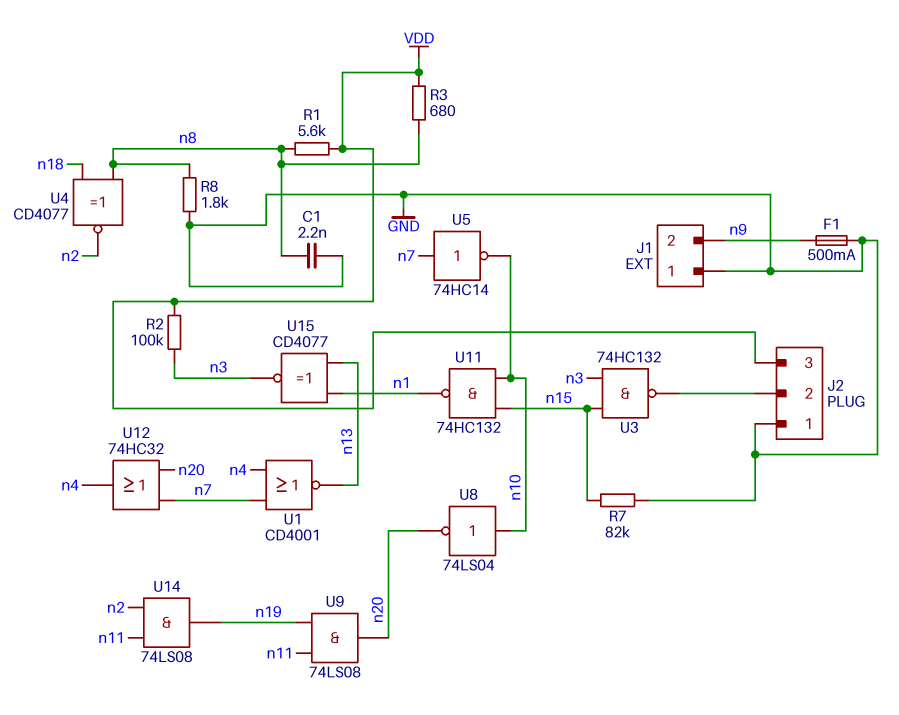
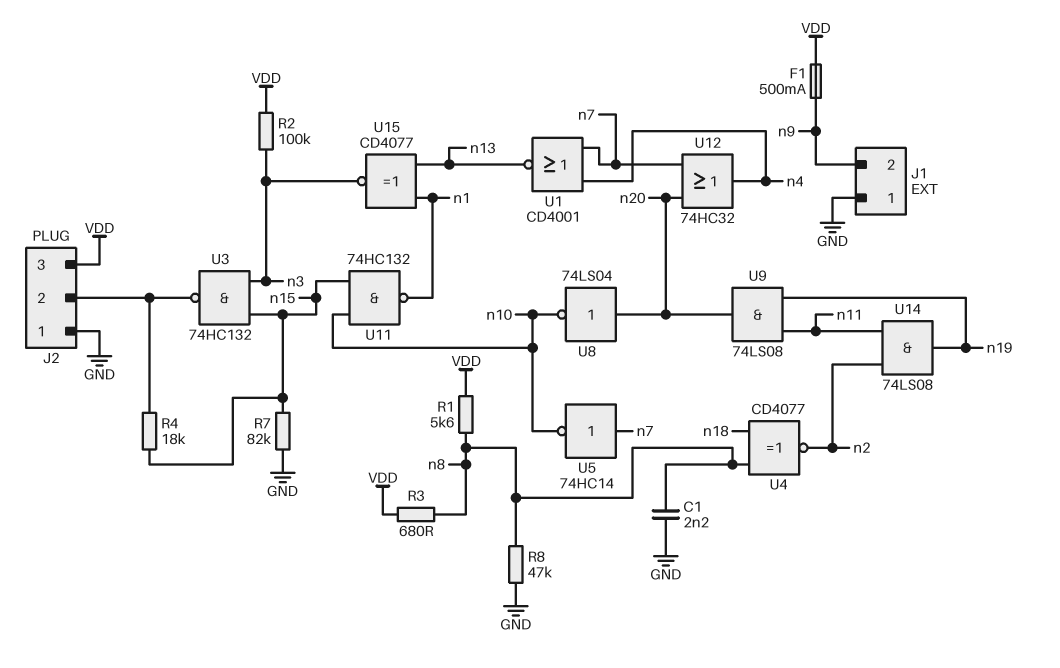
F1: 500mA (GND, n9) -> 500mA (VDD, n9)
R4: none -> 18k (J2/2, n15)
R8: 1.8k (GND, n8) -> 47k (GND, n8)
U8: NOT 74LS04 (in n10, out n20) -> NOT 74LS04 (in n20, out n10)

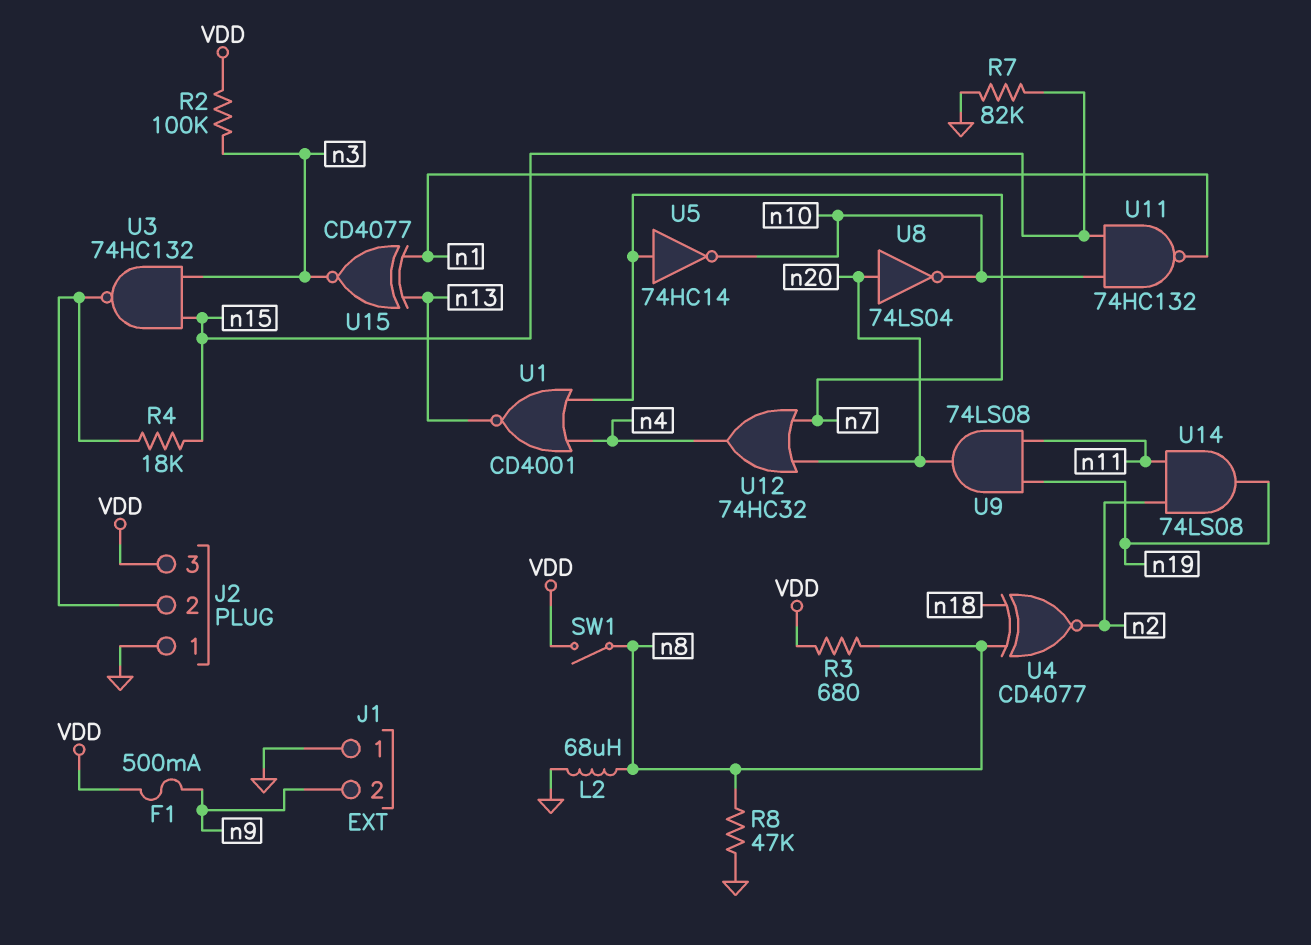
C1: 2.2nF (GND, n8) -> none
L2: none -> 68uH (GND, n8)
R1: 5.6k (VDD, n8) -> none
SW1: none -> switch (VDD, n8)

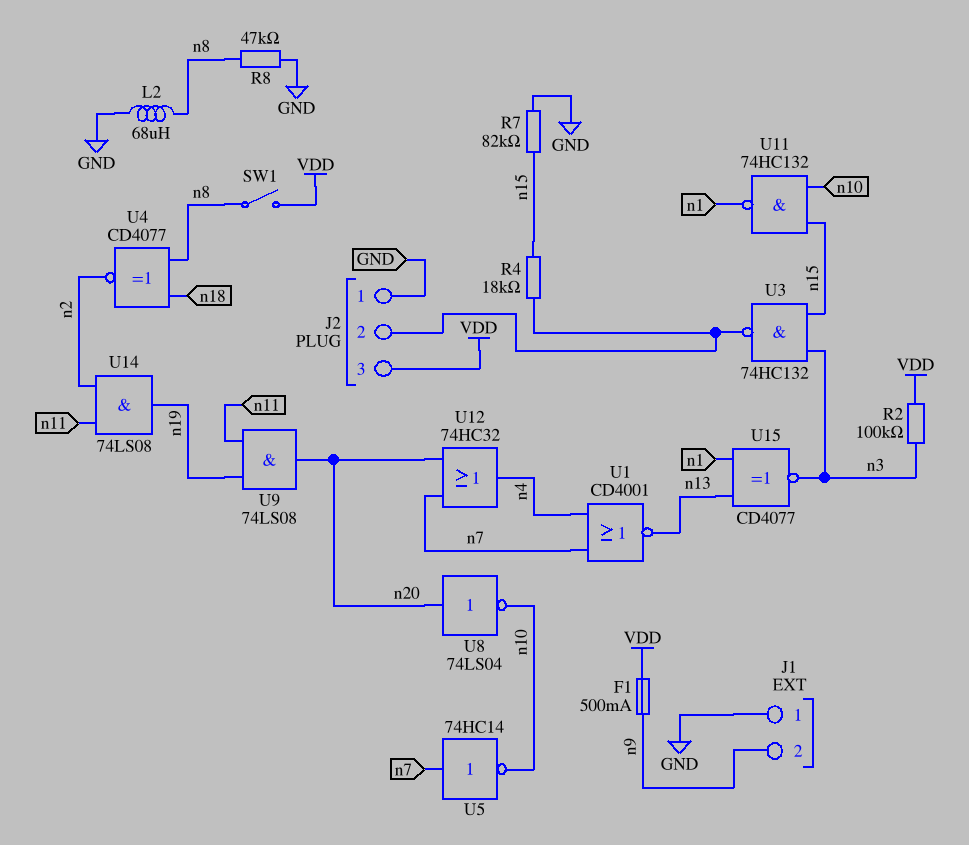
R3: 680 (VDD, n8) -> none

